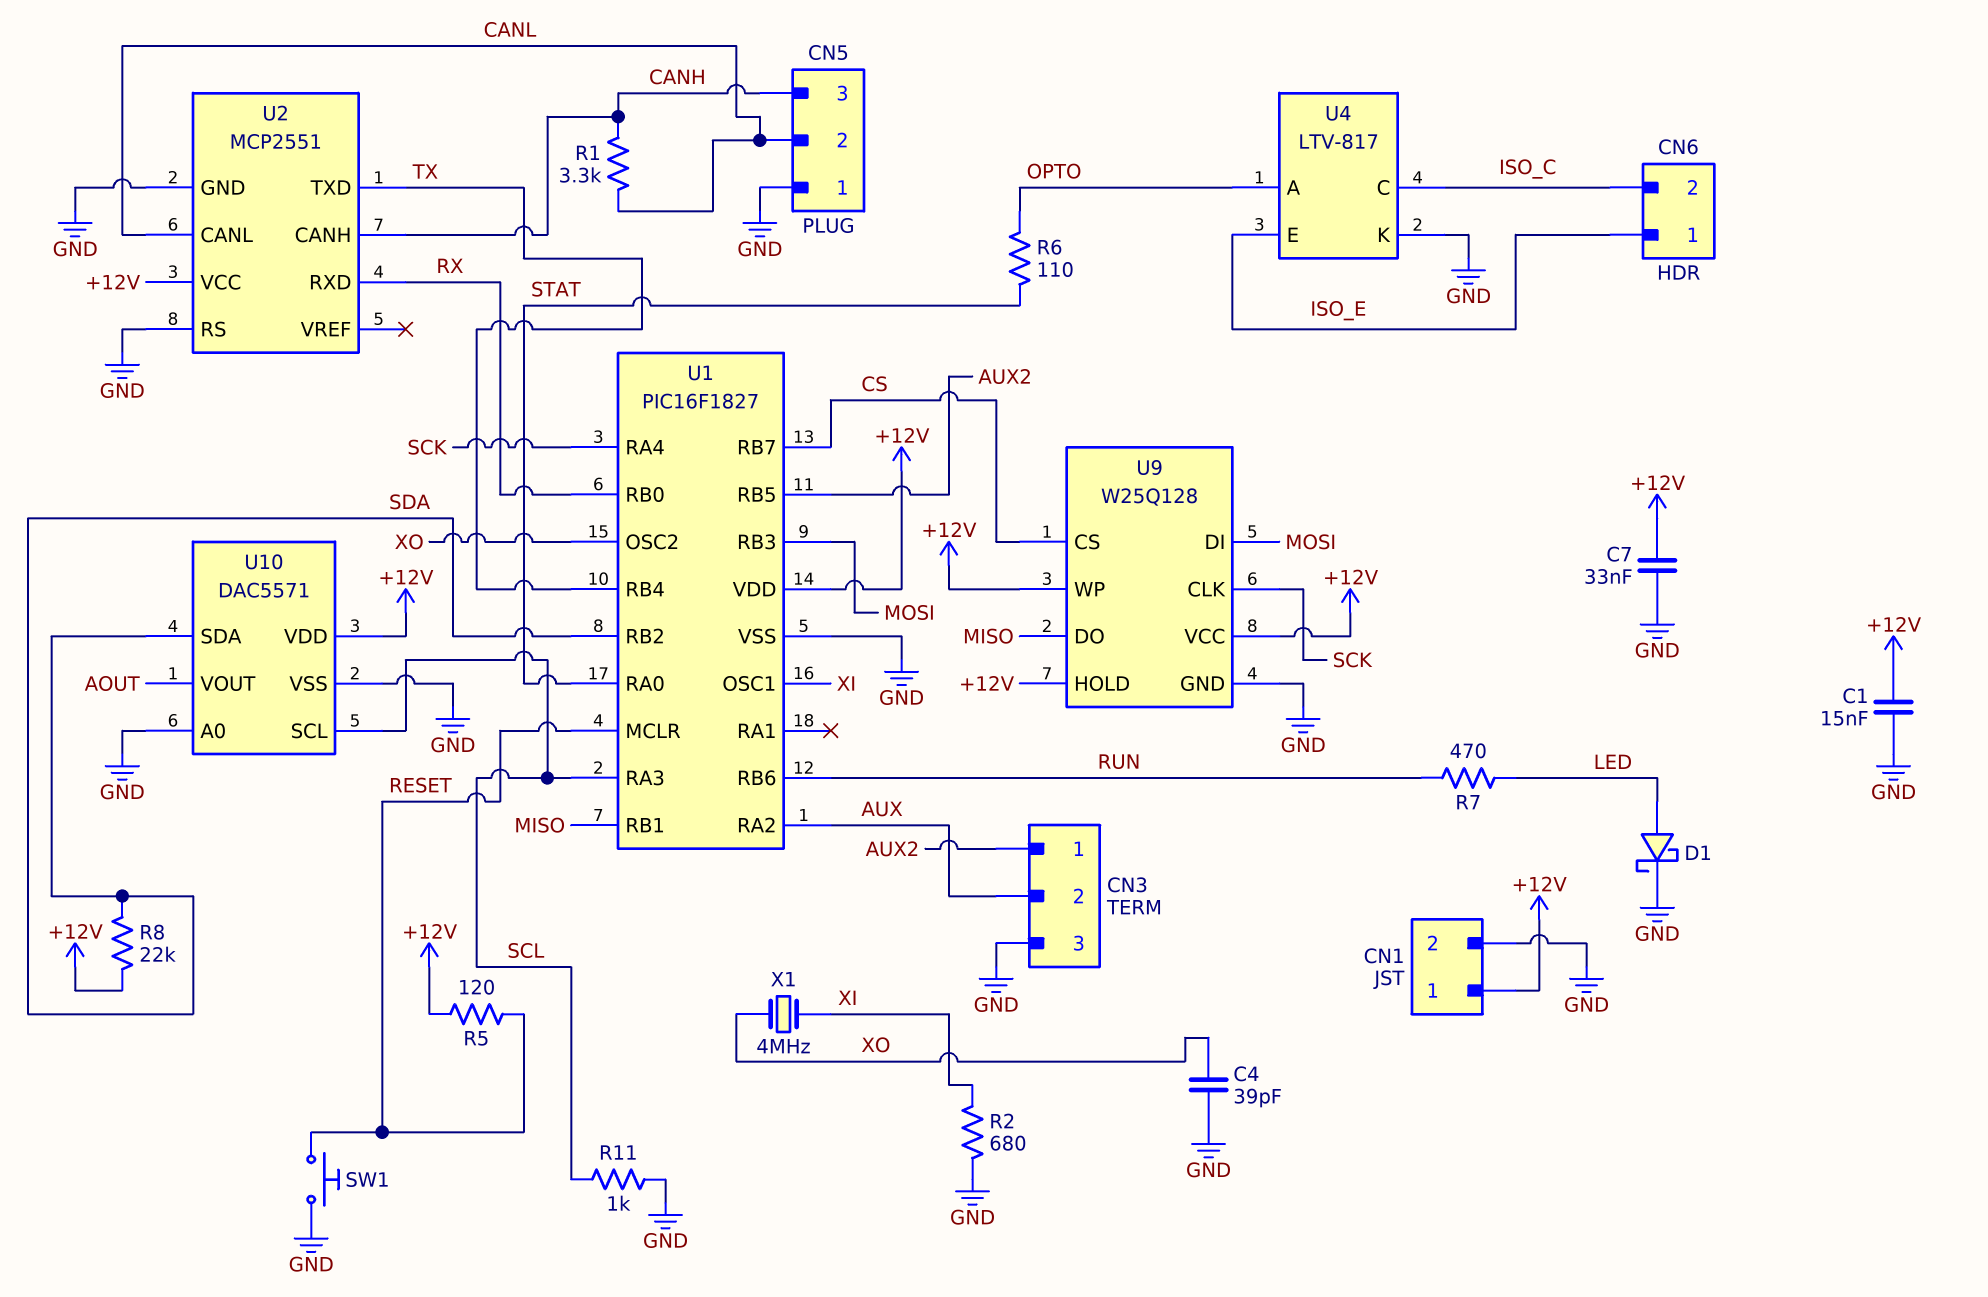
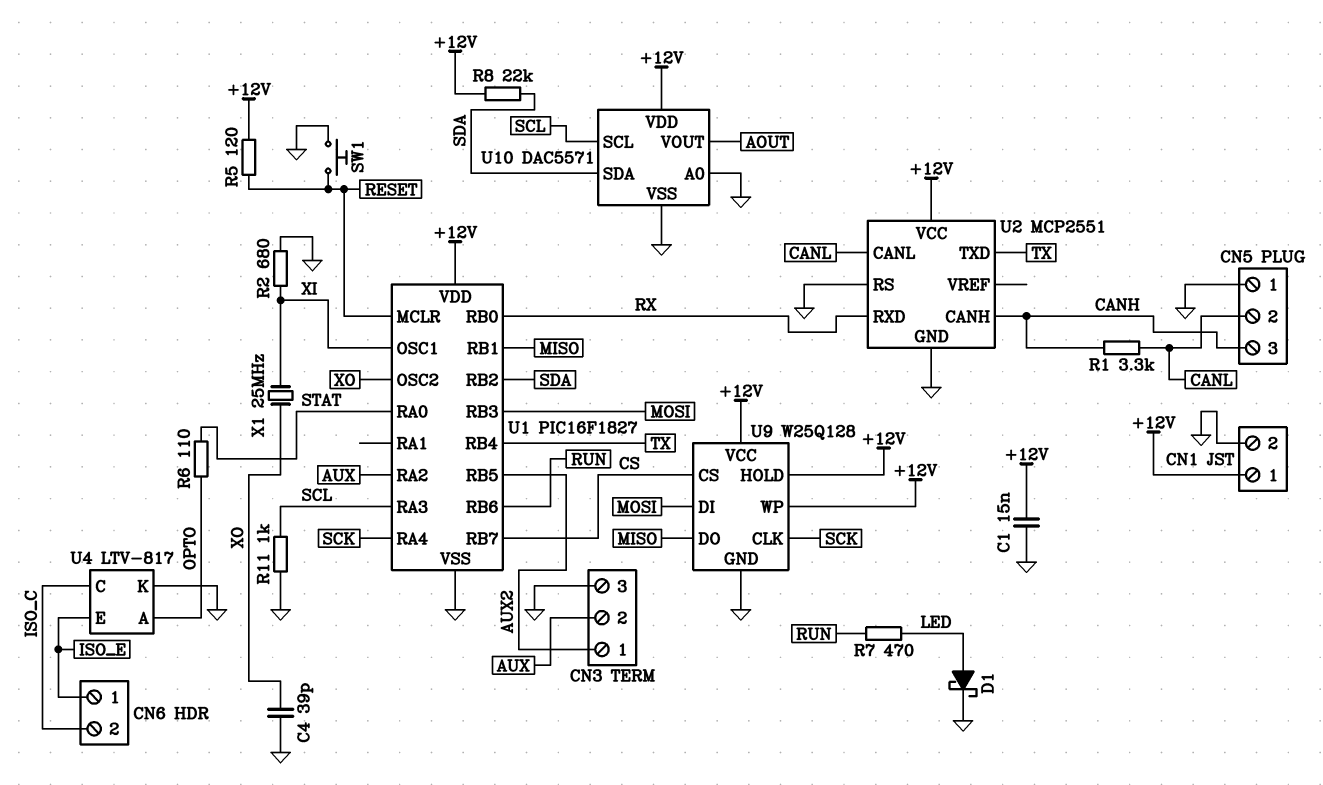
C7: 33nF (+12V, GND) -> none
X1: 4MHz (XI, XO) -> 25MHz (XI, XO)

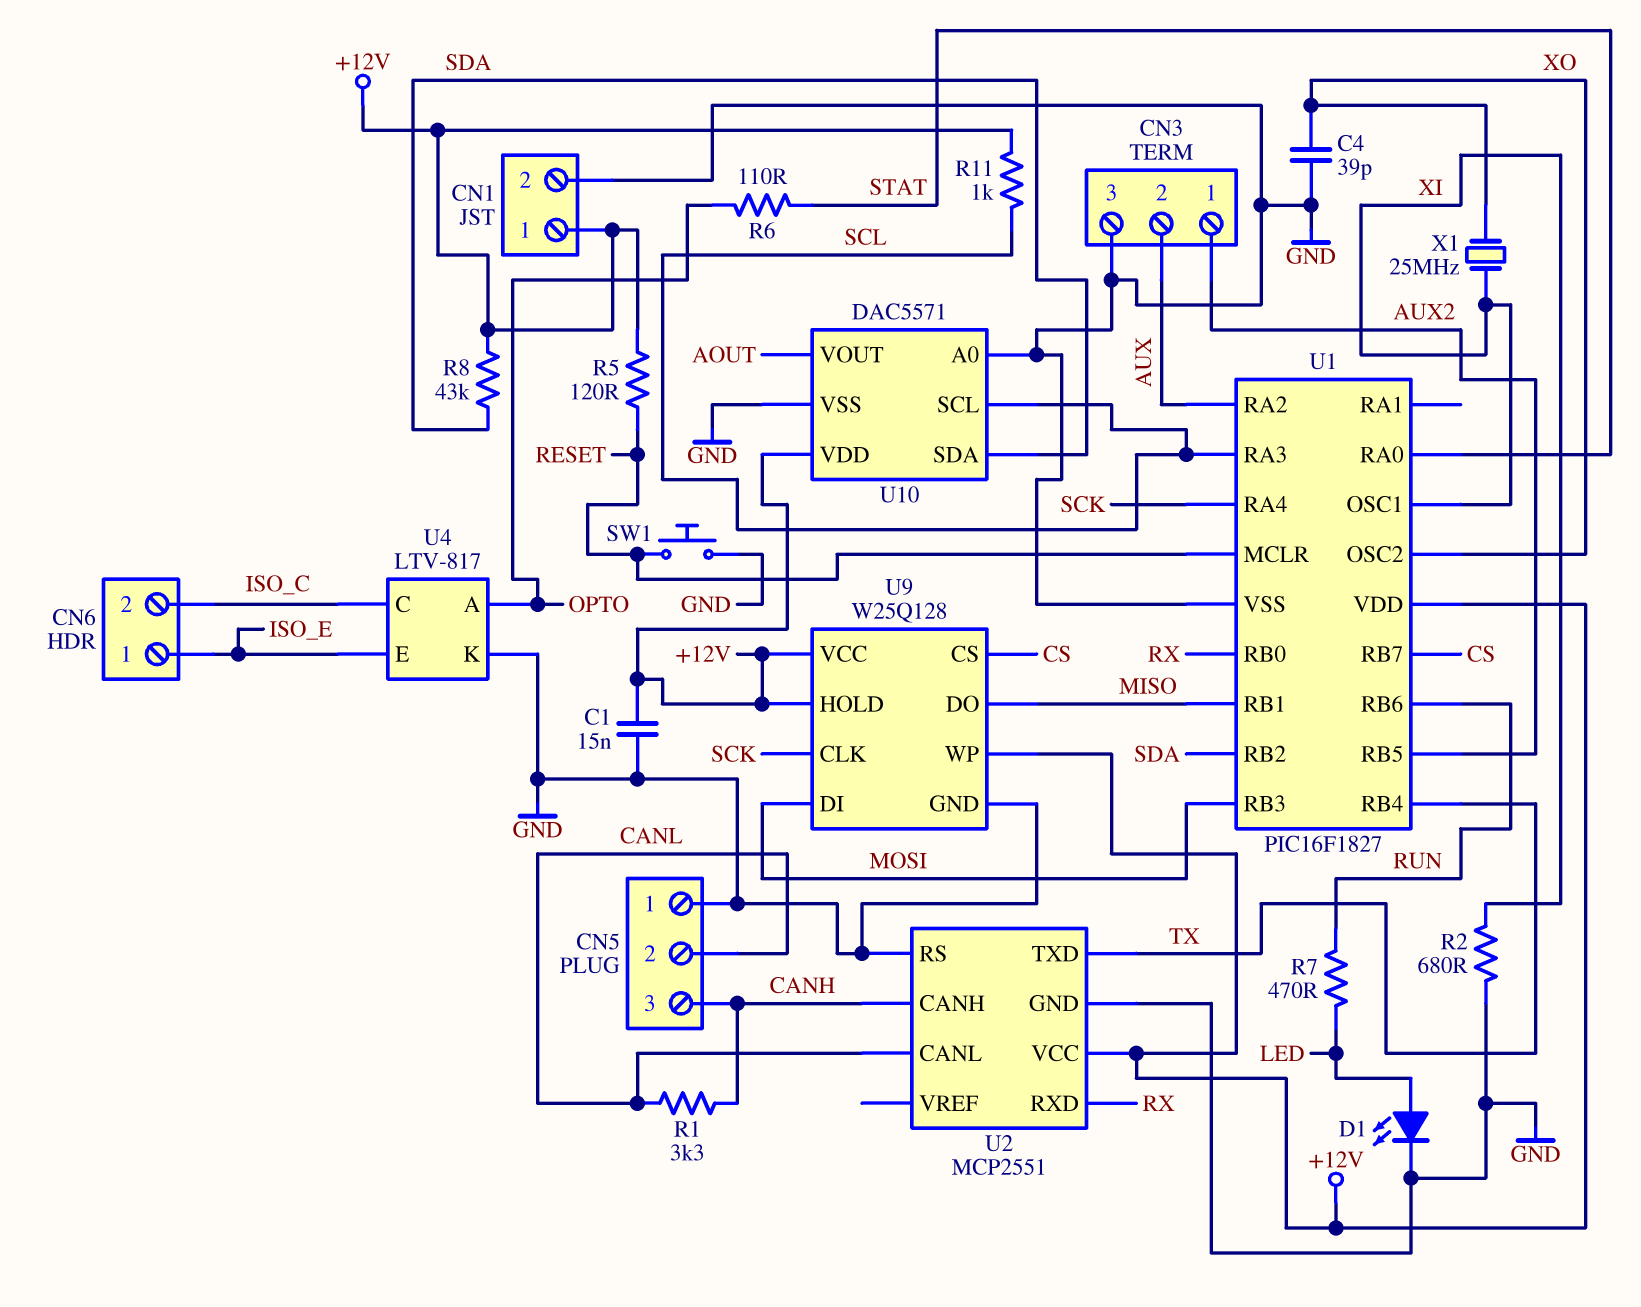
D1: schottky (A LED, K GND) -> LED (A LED, K GND)
R8: 22k (+12V, SDA) -> 43k (+12V, SDA)
R11: 1k (GND, SCL) -> 1k (+12V, SCL)

